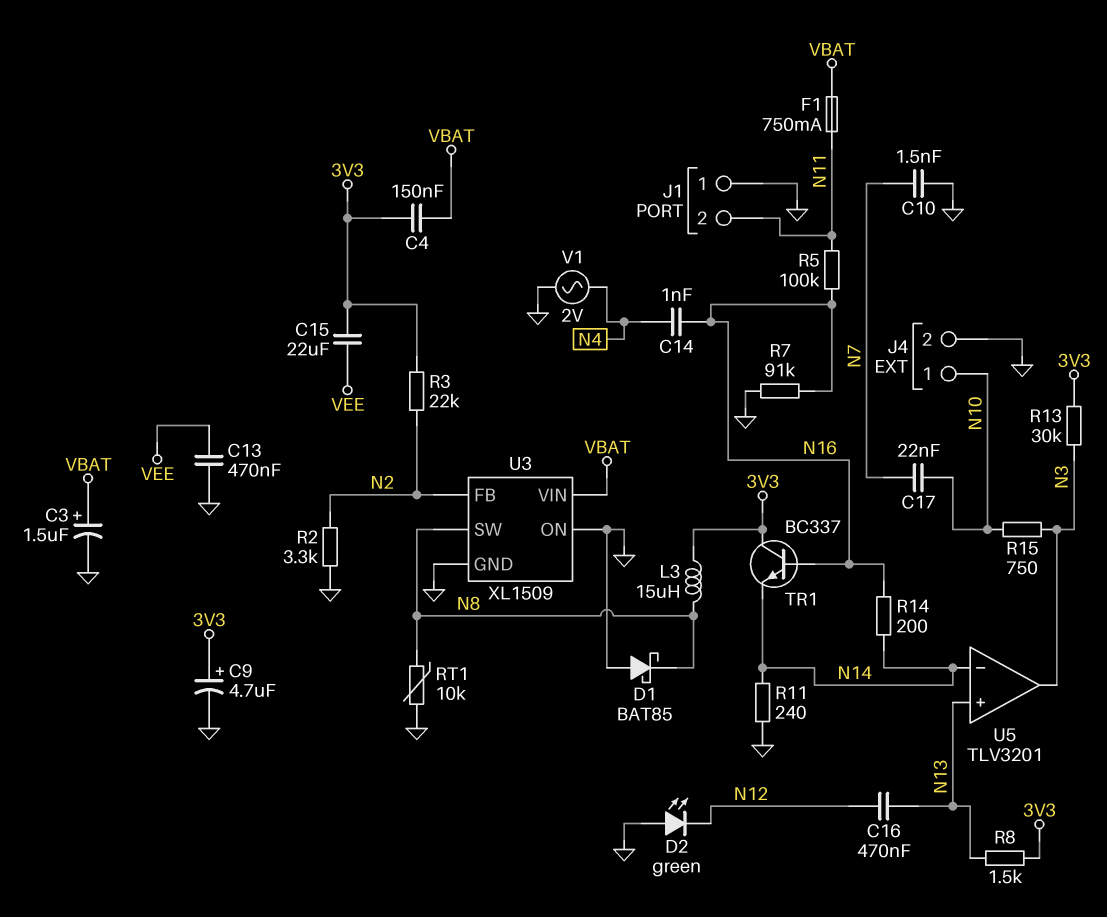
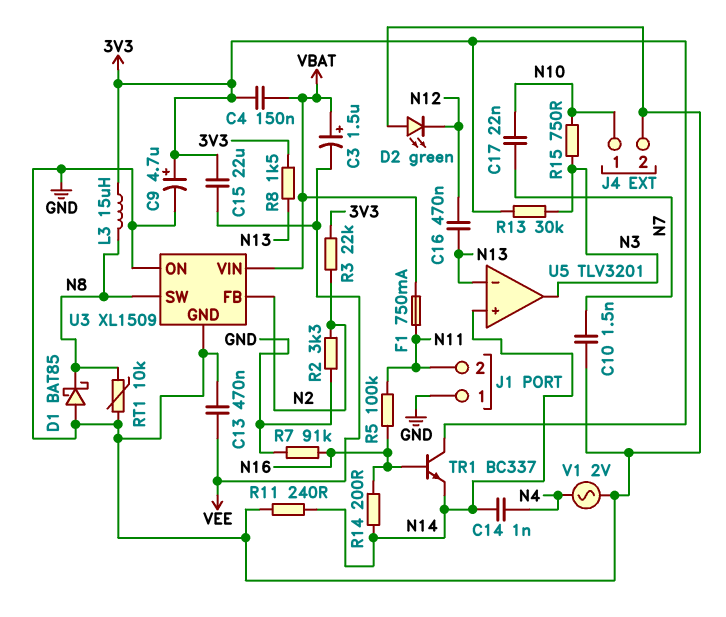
C3: 1.5uF (plus VBAT, minus GND) -> 1.5uF (plus VBAT, minus VEE)
C14: 1nF (N4, N16) -> 1nF (N4, N14)
U5 pin in+: N13 -> N14
U5 pin in-: N14 -> N13

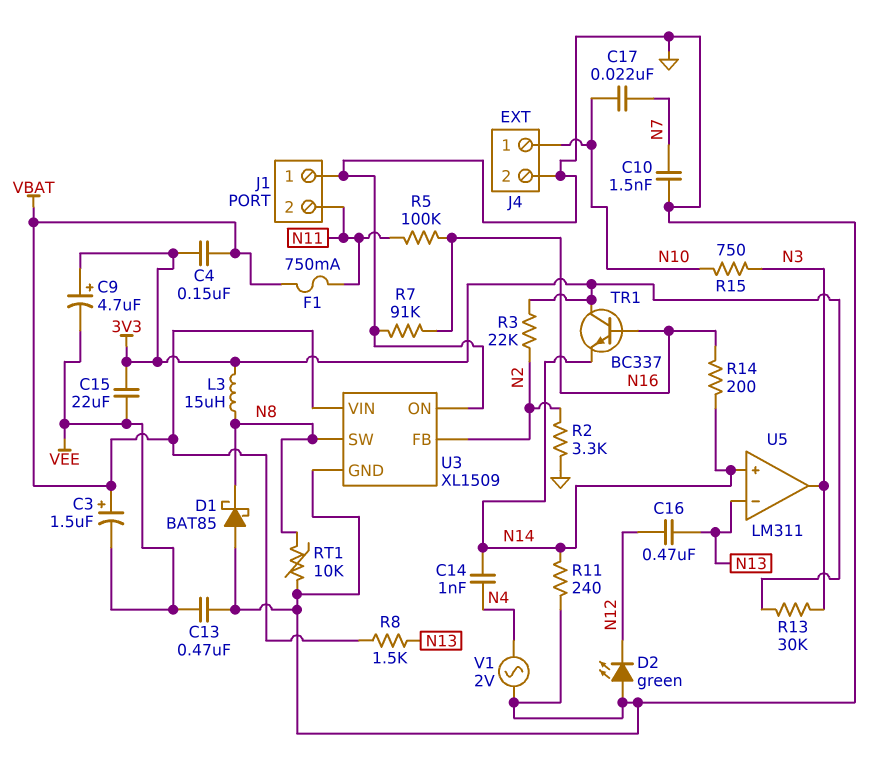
C9: 4.7uF (plus 3V3, minus GND) -> 4.7uF (plus 3V3, minus VEE)
R8: 1.5k (3V3, N13) -> 1.5k (N13, VBAT)
U5: TLV3201 -> LM311

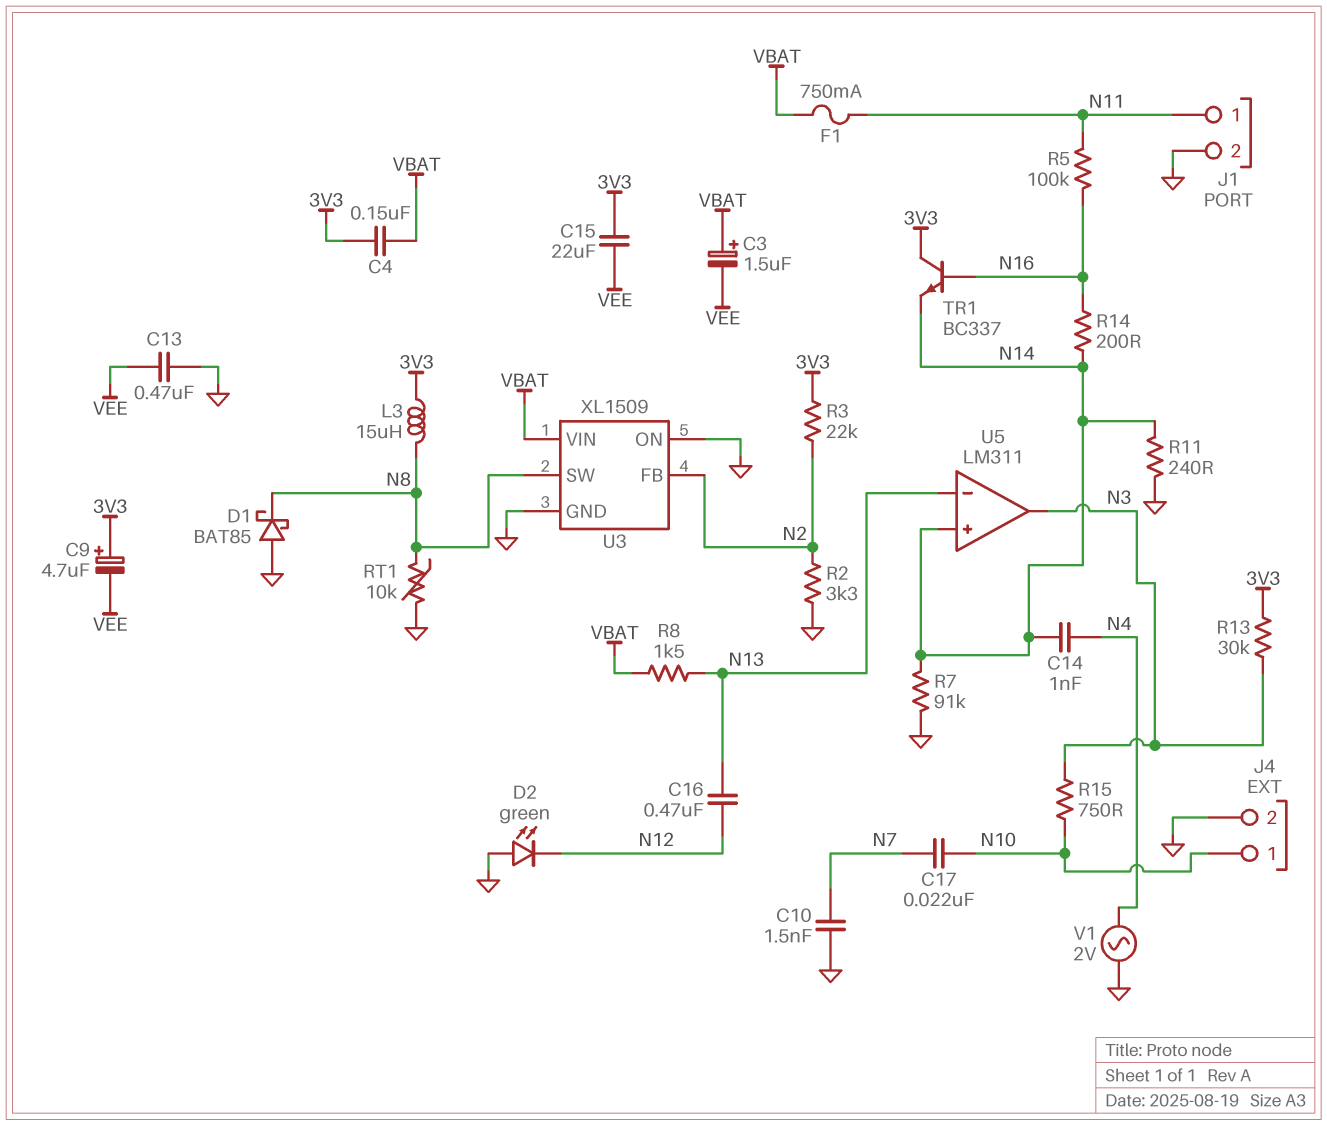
J1 pin 1: GND -> N11
J1 pin 2: N11 -> GND
R7: 91k (GND, N16) -> 91k (GND, N14)

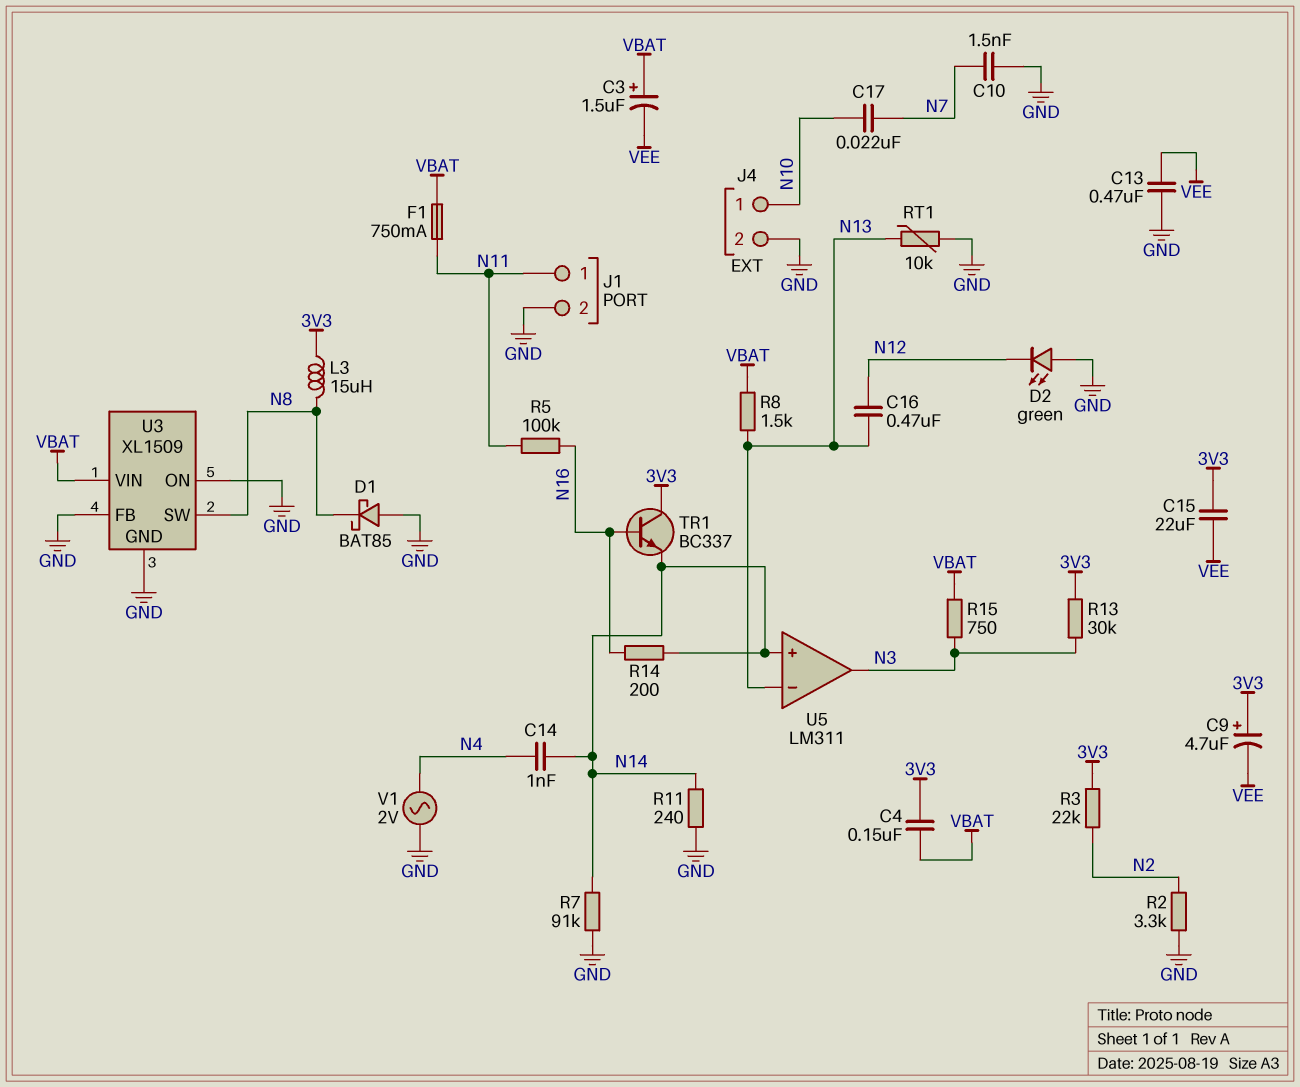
R15: 750 (N3, N10) -> 750 (N3, VBAT)
RT1: 10k (GND, N8) -> 10k (GND, N13)
U3 pin FB: N2 -> GND

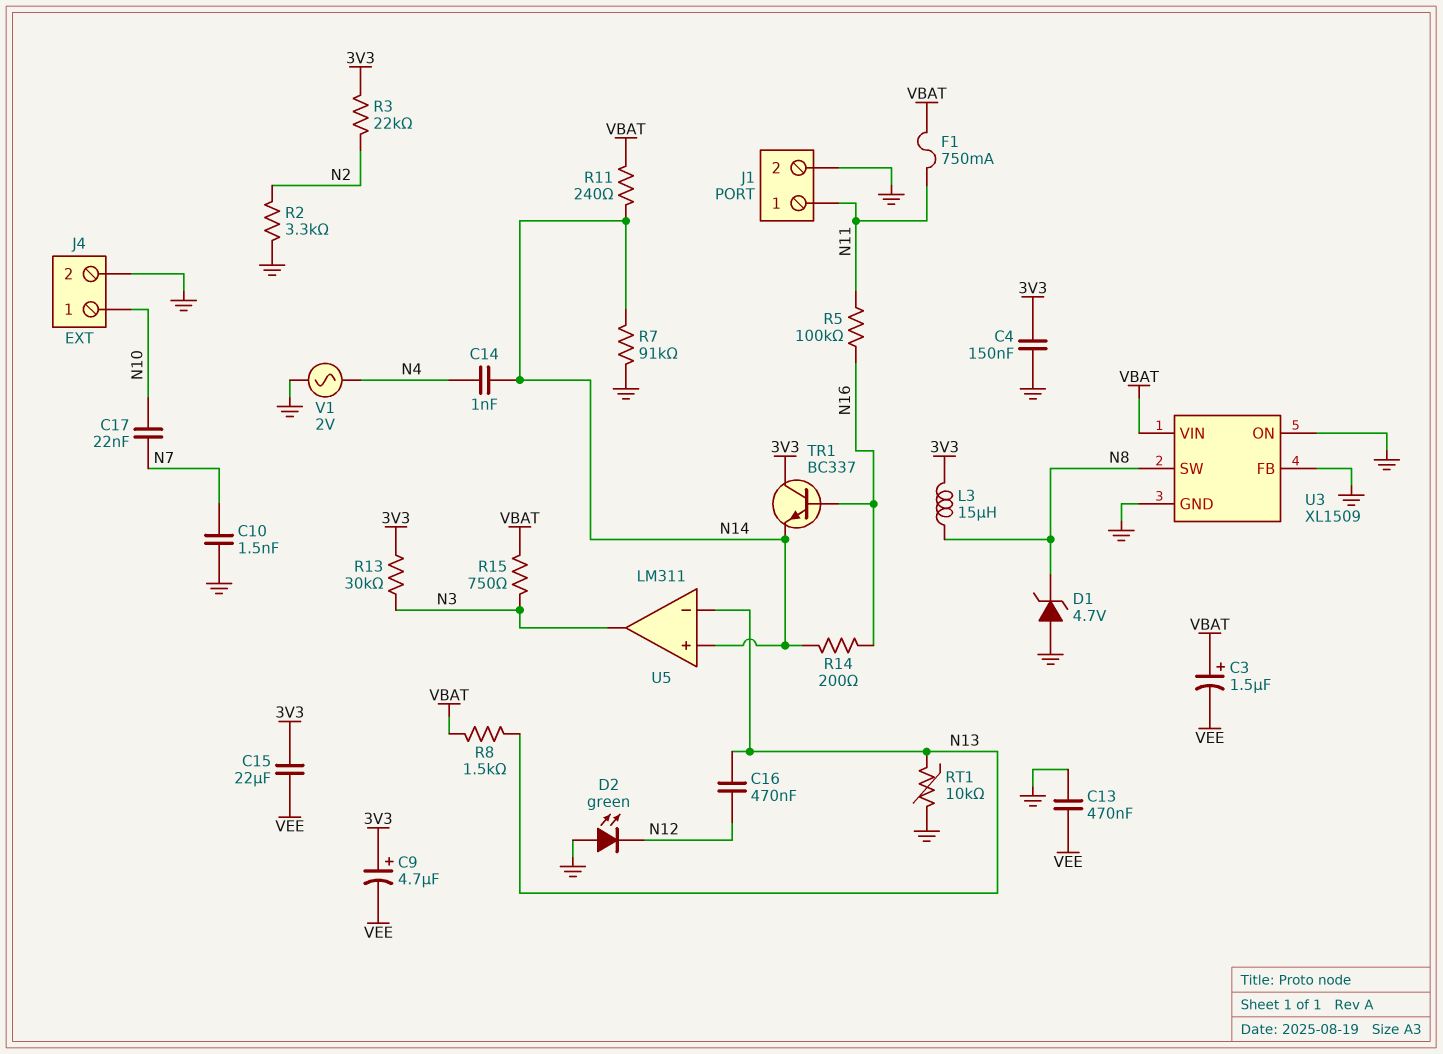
C4: 150nF (3V3, VBAT) -> 150nF (3V3, GND)
D1: schottky BAT85 (A GND, K N8) -> zener 4.7V (A GND, K N8)
R11: 240 (GND, N14) -> 240 (N14, VBAT)

